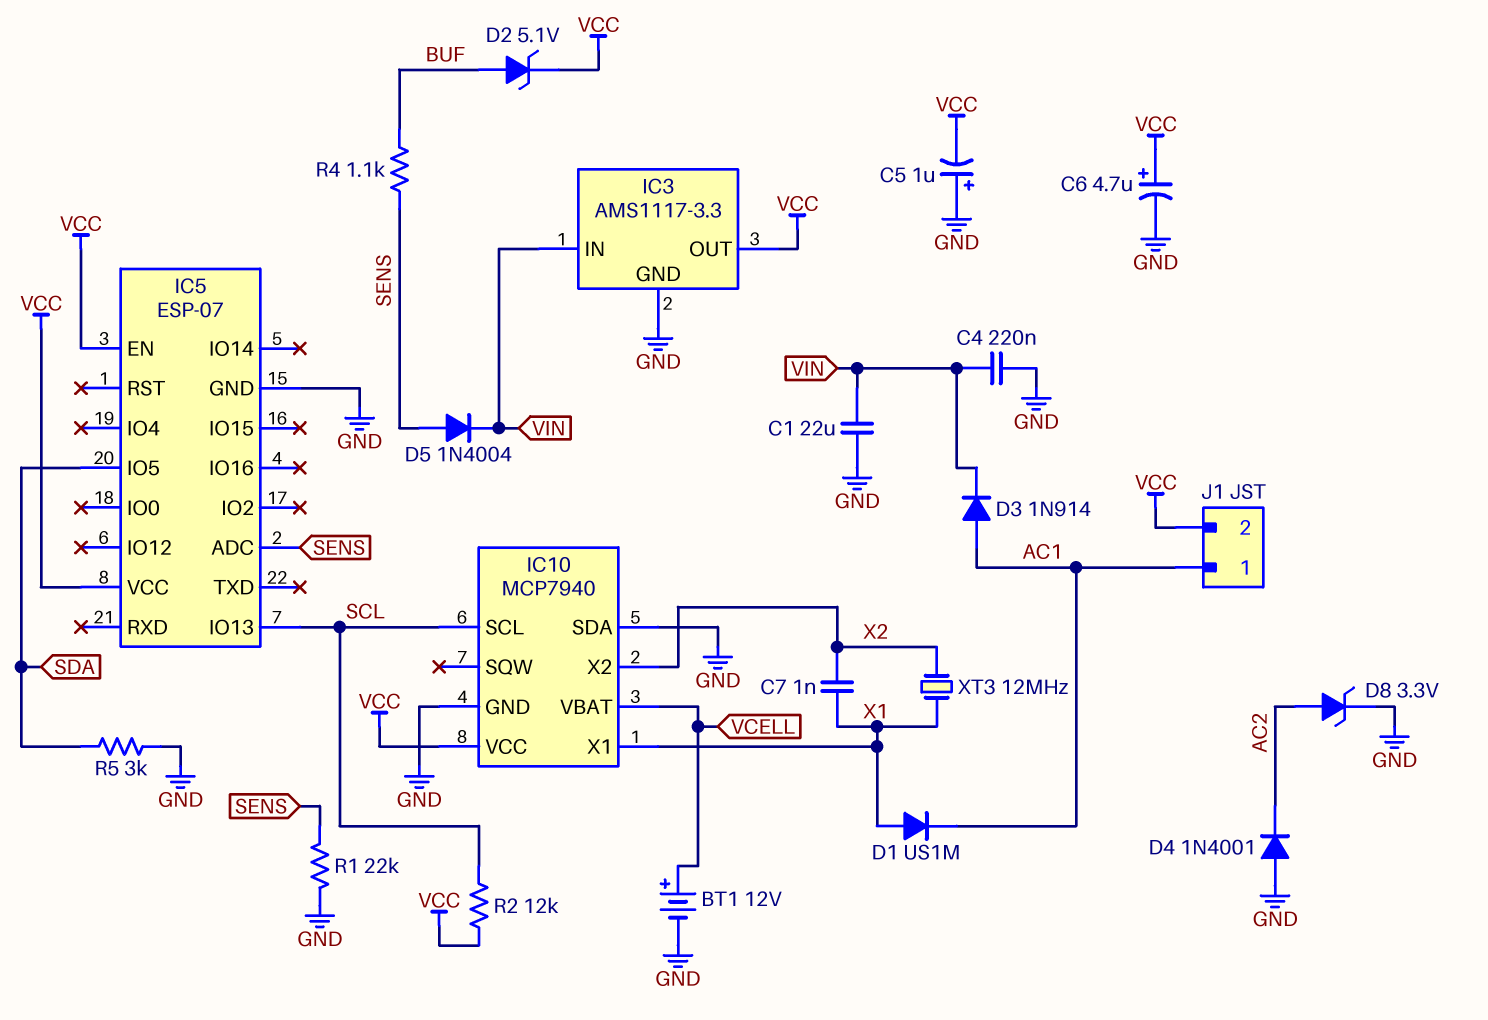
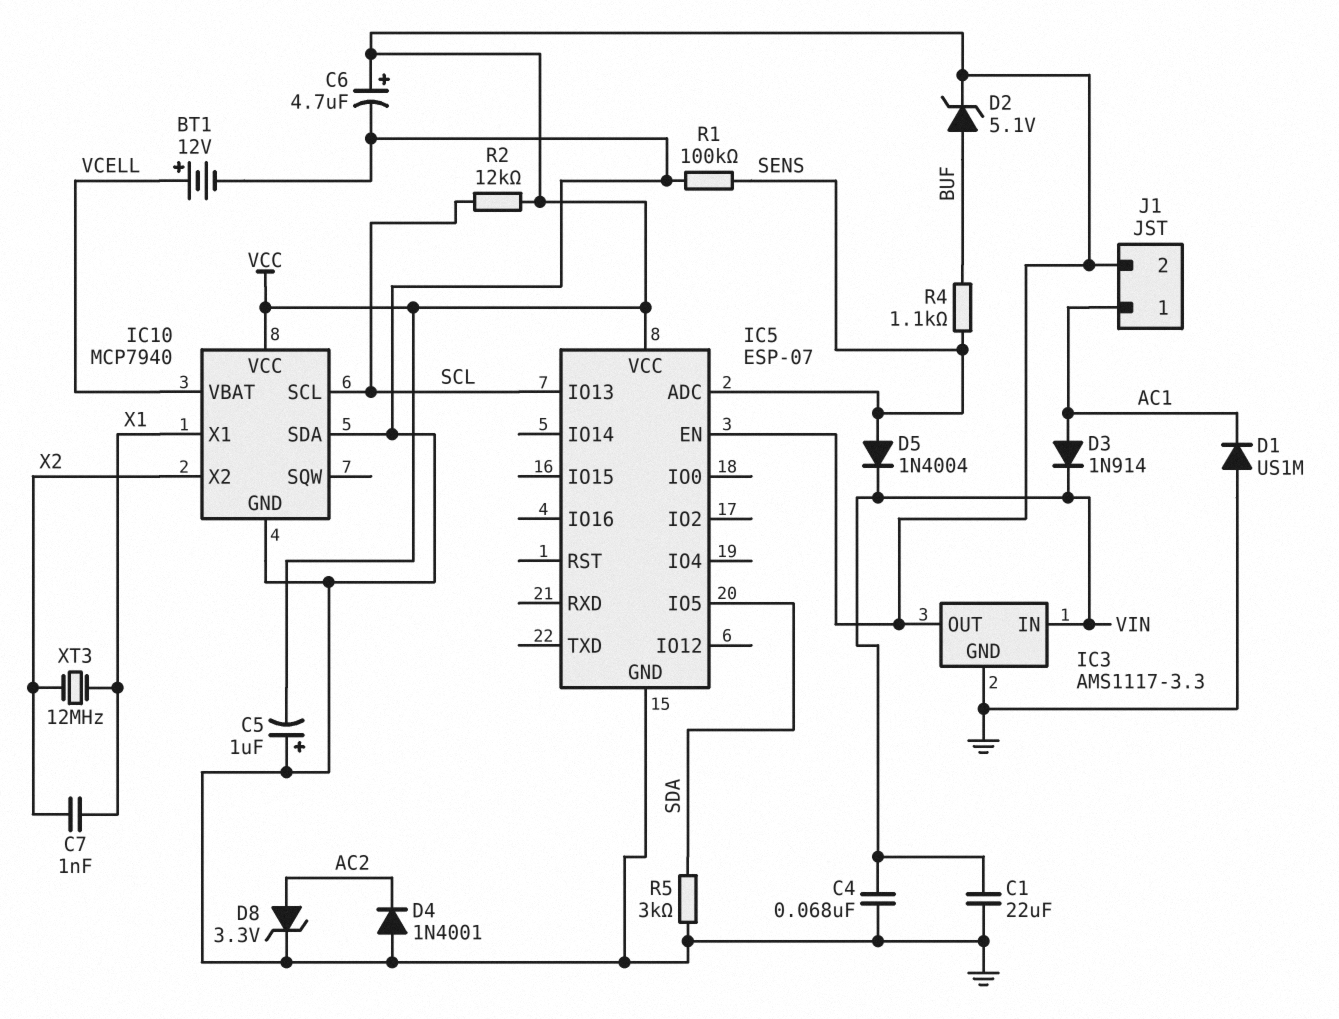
C4: 220nF (GND, VIN) -> 68nF (GND, VIN)
D1: diode US1M (A X1, K AC1) -> diode US1M (A GND, K AC1)
R1: 22k (GND, SENS) -> 100k (GND, SENS)

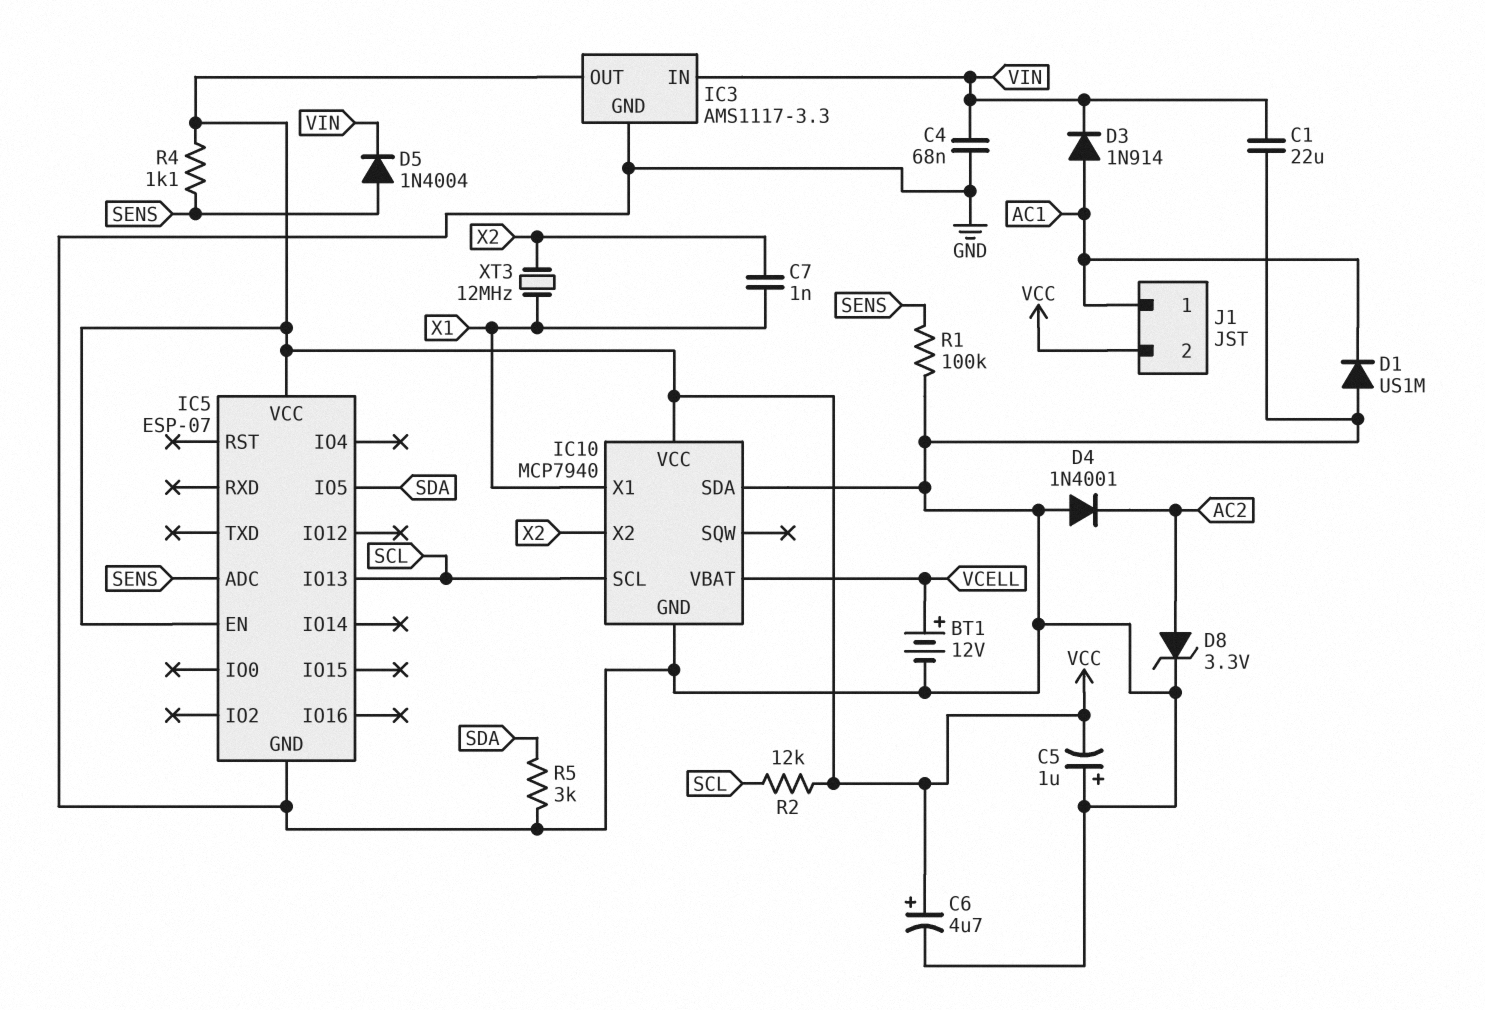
D2: zener 5.1V (A BUF, K VCC) -> none
R4: 1.1k (BUF, SENS) -> 1.1k (SENS, VCC)

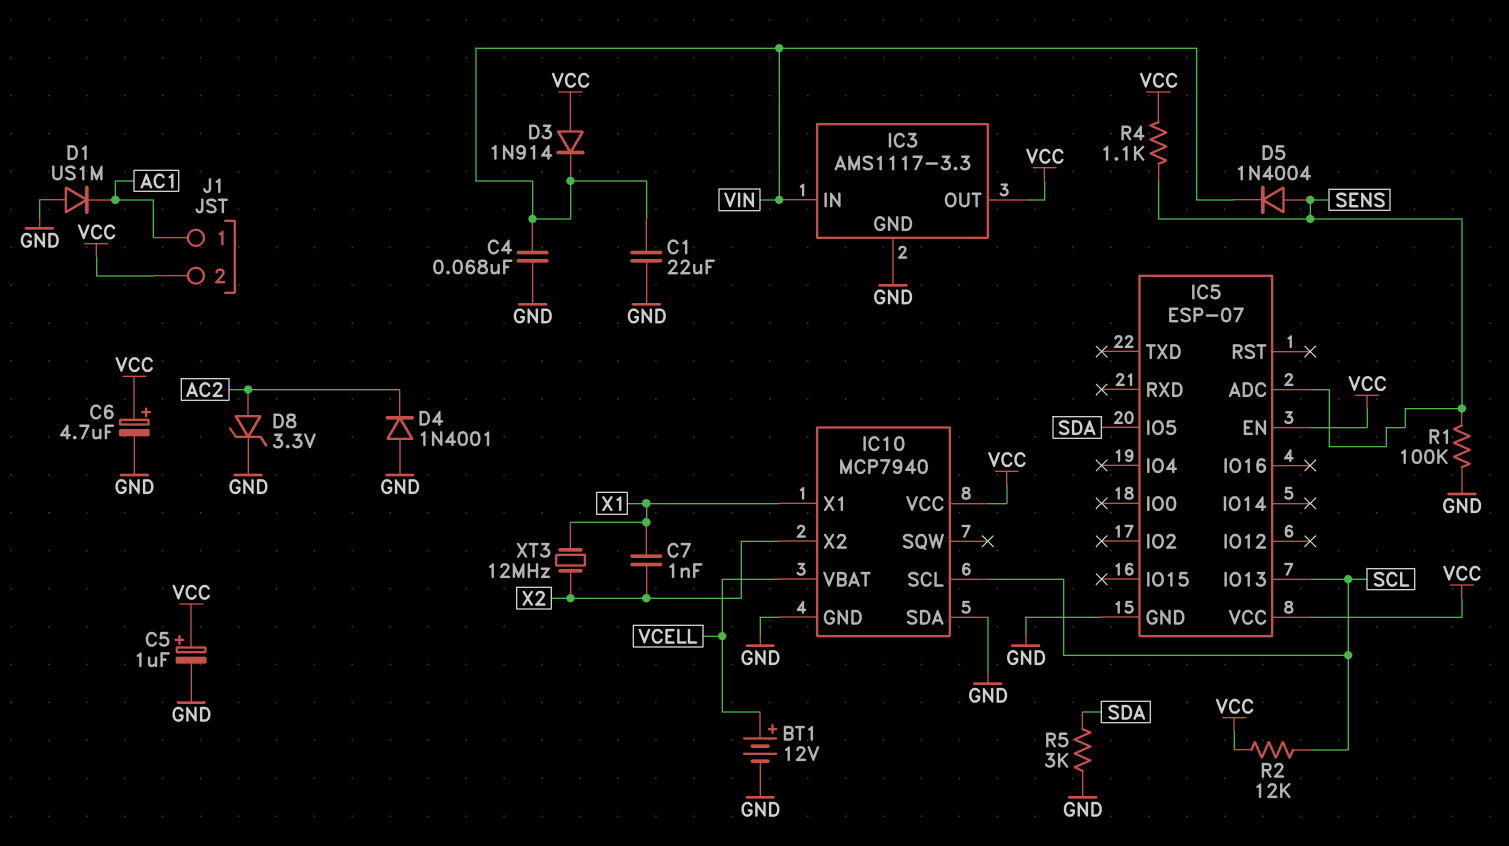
C5: 1uF (plus GND, minus VCC) -> 1uF (plus VCC, minus GND)
D3: diode 1N914 (A AC1, K VIN) -> diode 1N914 (A VCC, K VIN)

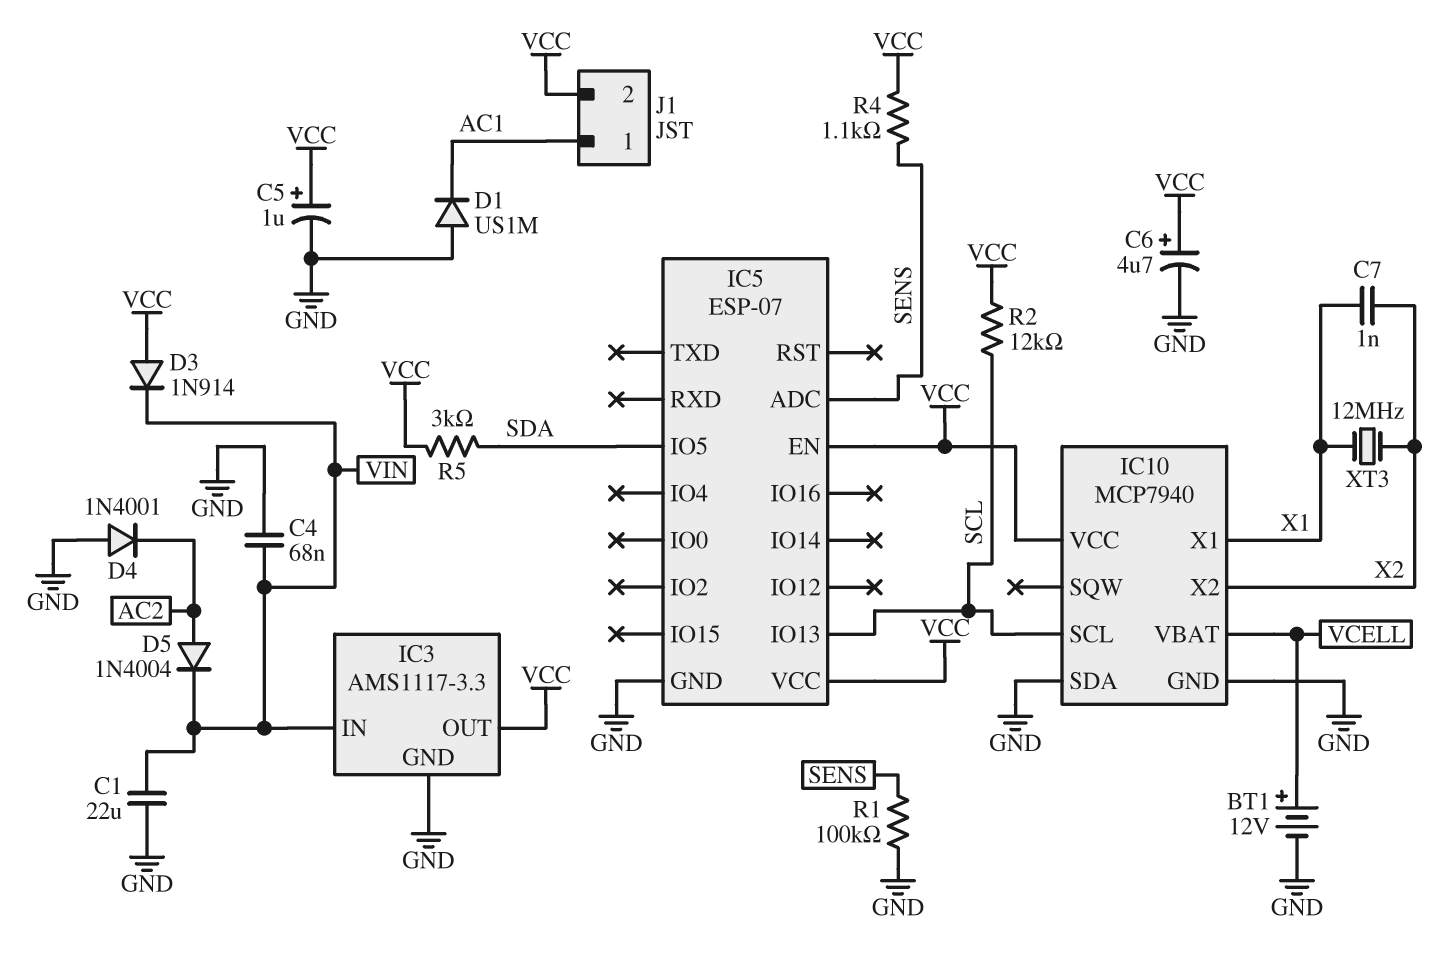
D5: diode 1N4004 (A SENS, K VIN) -> diode 1N4004 (A AC2, K VIN)
D8: zener 3.3V (A AC2, K GND) -> none
R5: 3k (GND, SDA) -> 3k (SDA, VCC)

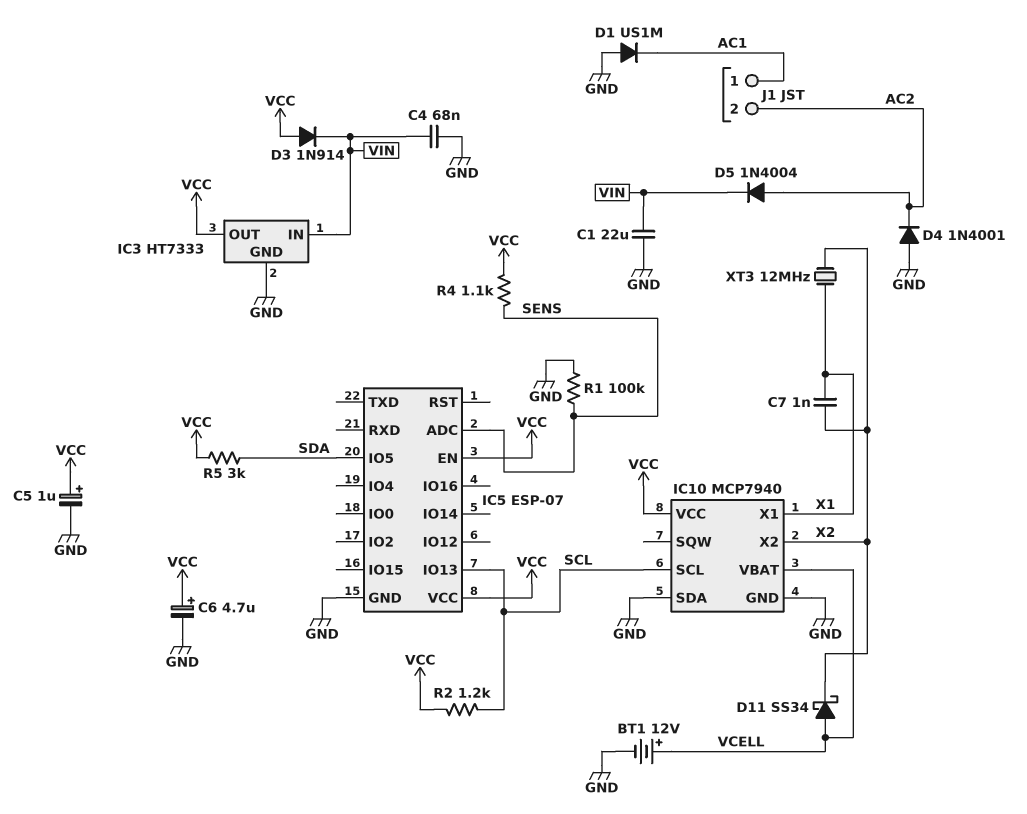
D11: none -> schottky SS34 (A VCELL, K X2)
IC3: AMS1117-3.3 -> HT7333
J1 pin 2: VCC -> AC2
R2: 12k (SCL, VCC) -> 1.2k (SCL, VCC)

